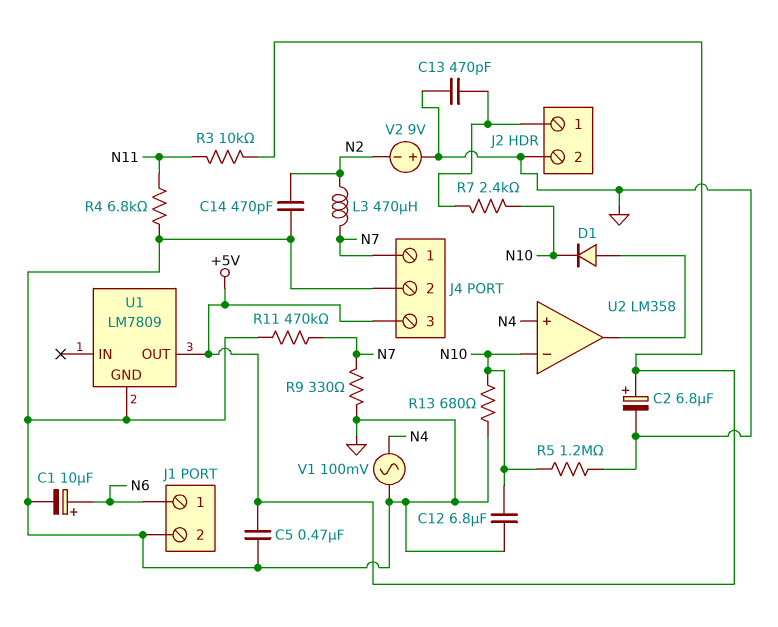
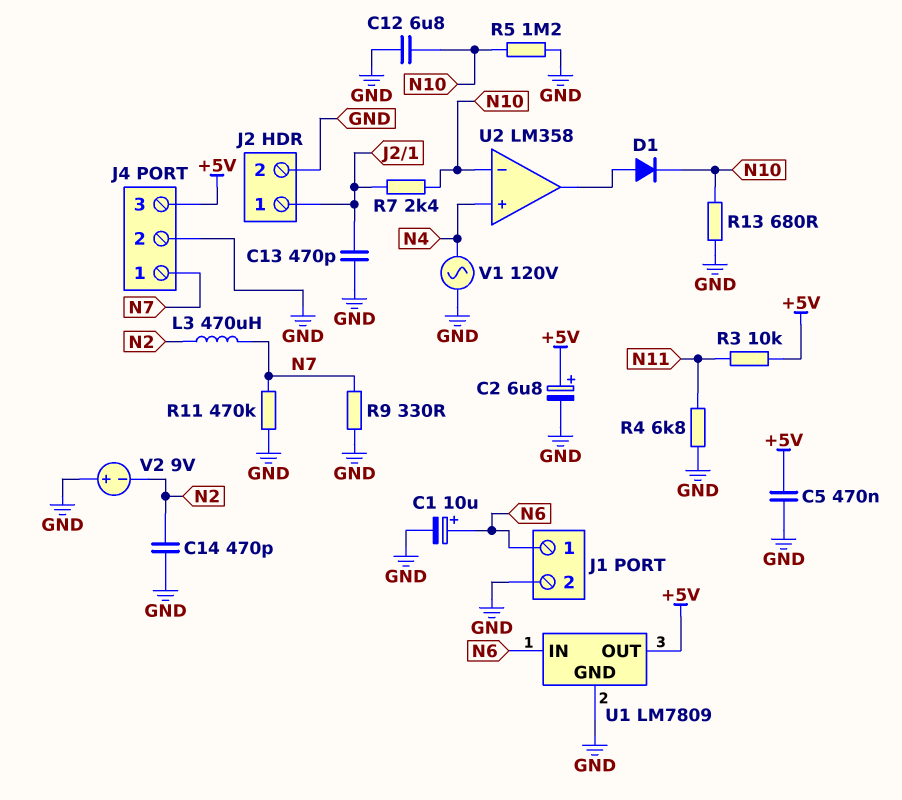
U1 pin IN: none -> N6
V1: AC 100mV (GND, N4) -> AC 120V (GND, N4)

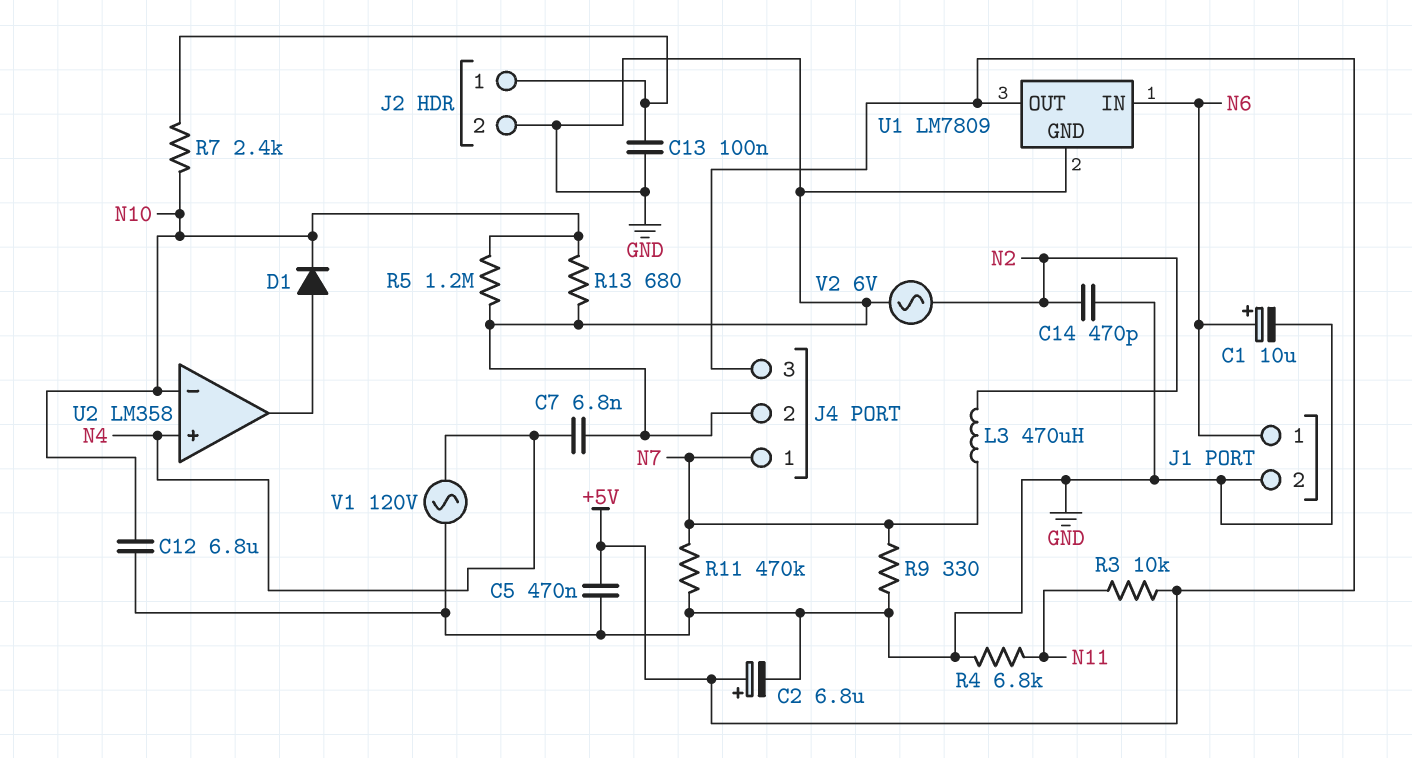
C7: none -> 6.8nF (GND, N4)
C13: 470pF (GND, J2/1) -> 100nF (GND, J2/1)
V2: 9V (plus GND, minus N2) -> AC 6V (GND, N2)

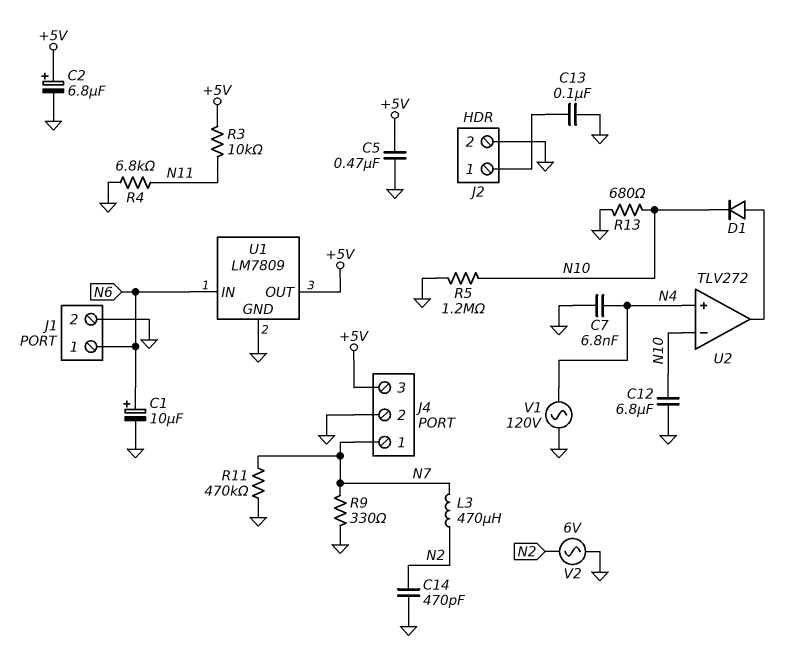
R7: 2.4k (J2/1, N10) -> none
U2: LM358 -> TLV272

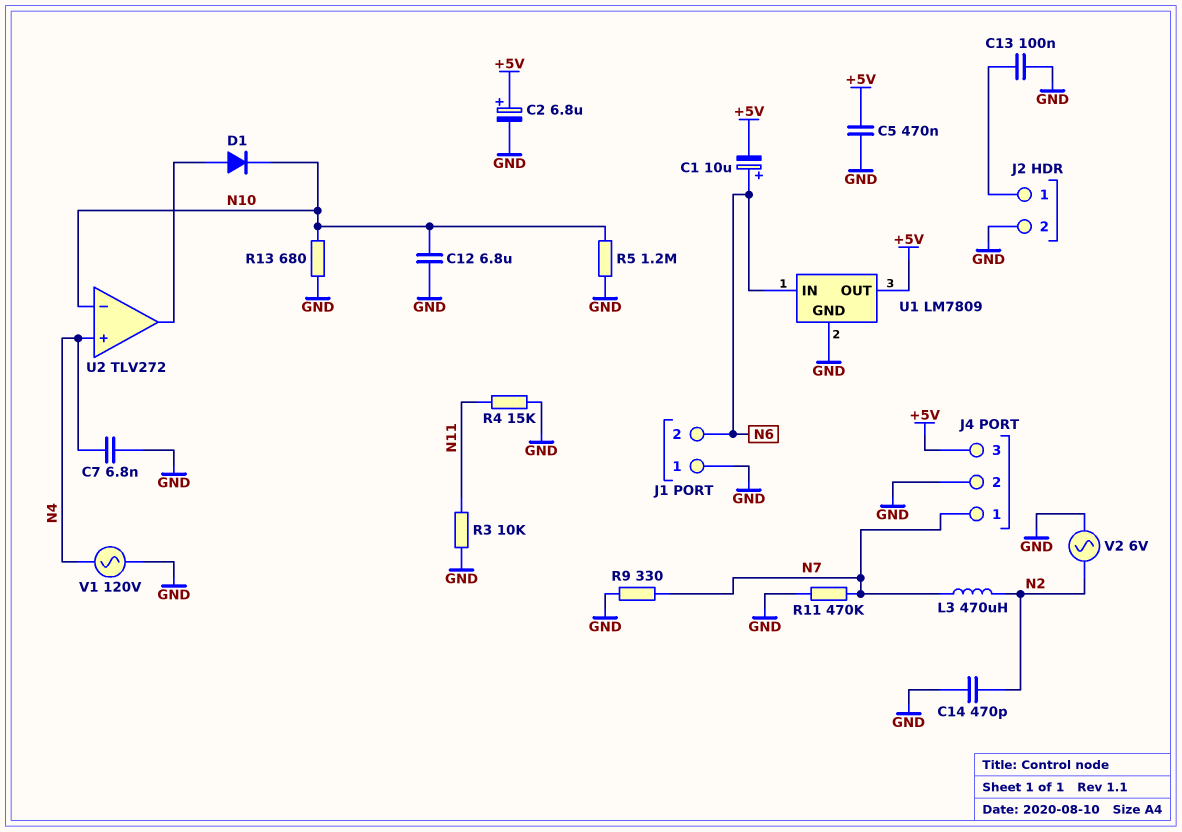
C1: 10uF (plus N6, minus GND) -> 10uF (plus N6, minus +5V)
J1 pin 1: N6 -> GND
J1 pin 2: GND -> N6
R3: 10k (+5V, N11) -> 10k (GND, N11)
R4: 6.8k (GND, N11) -> 15k (GND, N11)

